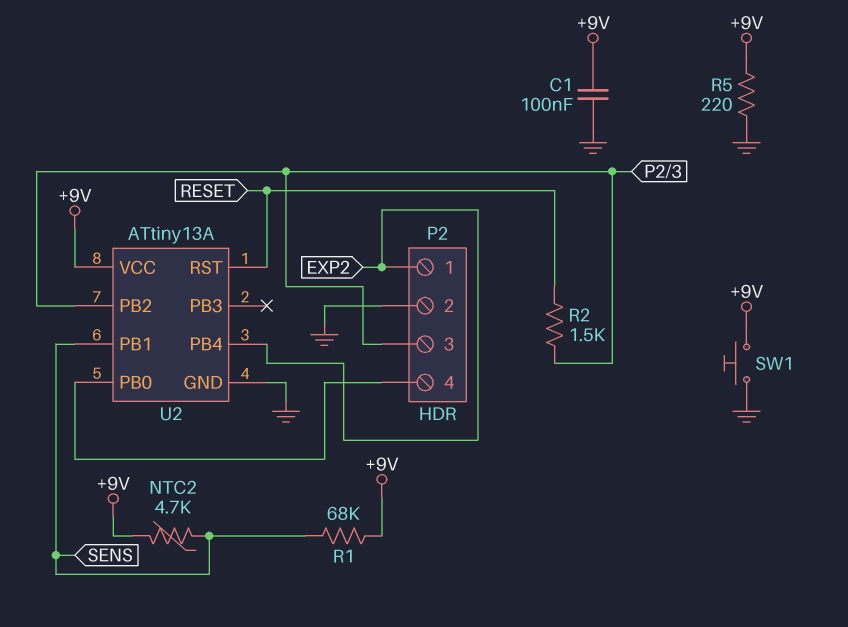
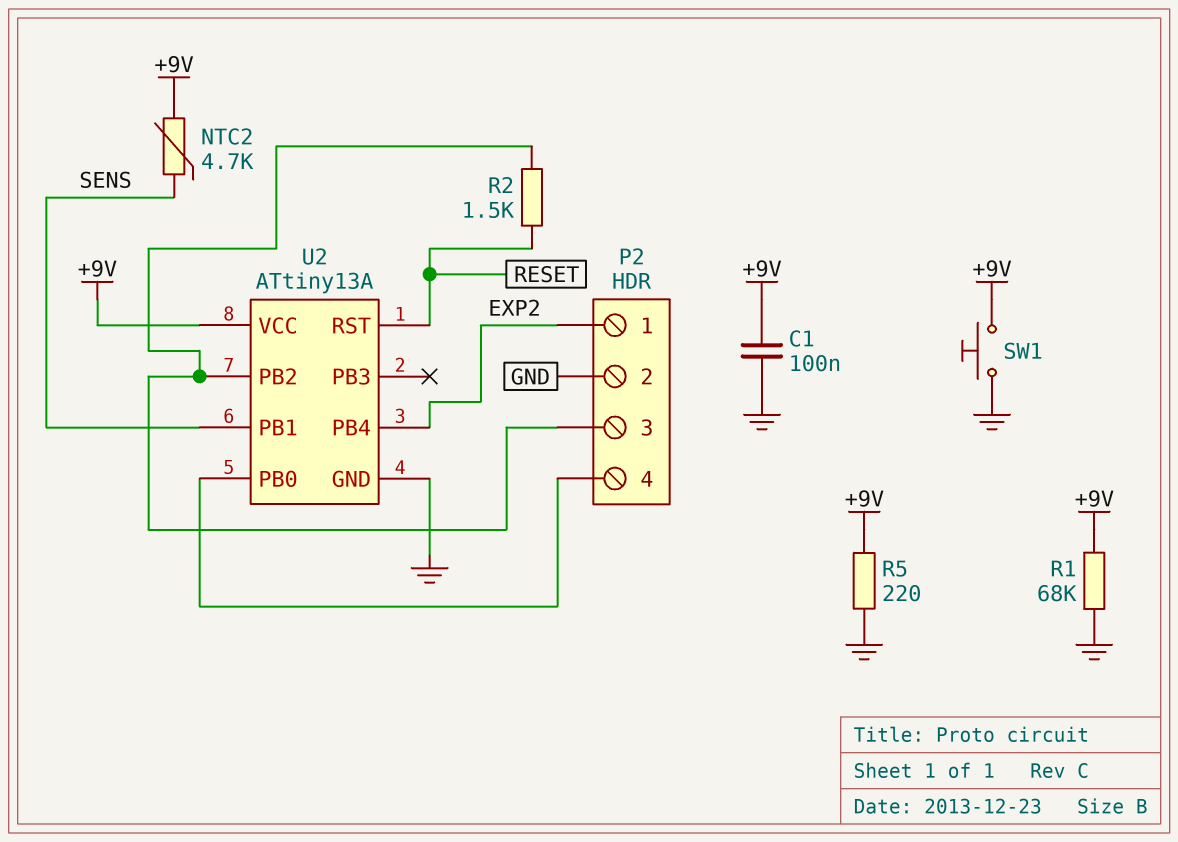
R1: 68k (+9V, SENS) -> 68k (+9V, GND)

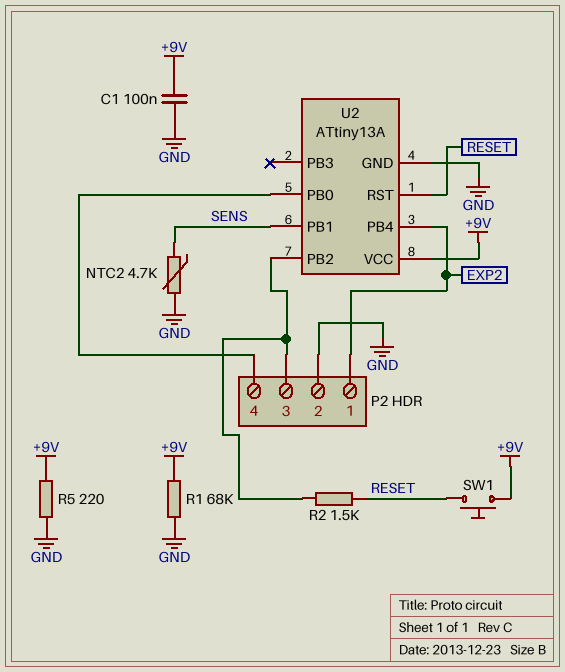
NTC2: 4.7k (+9V, SENS) -> 4.7k (GND, SENS)
SW1: button (+9V, GND) -> button (+9V, RESET)

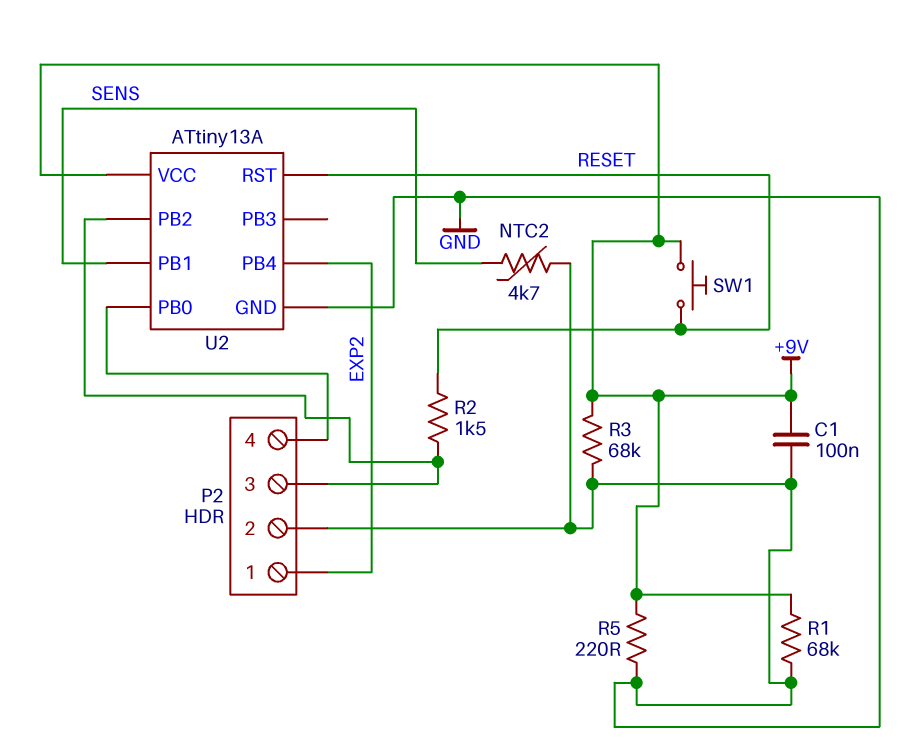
R3: none -> 68k (+9V, GND)

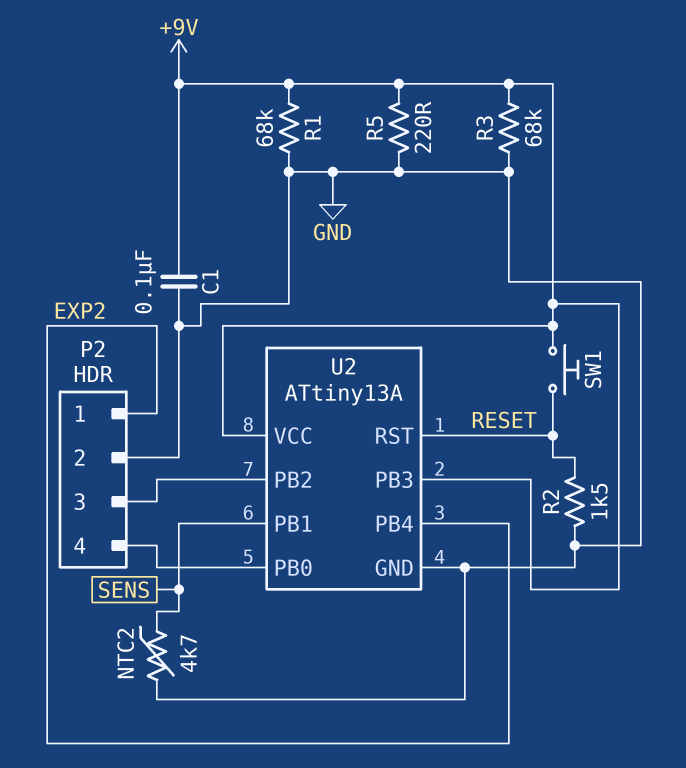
R2: 1.5k (P2/3, RESET) -> 1.5k (GND, RESET)
U2 pin PB3: none -> +9V

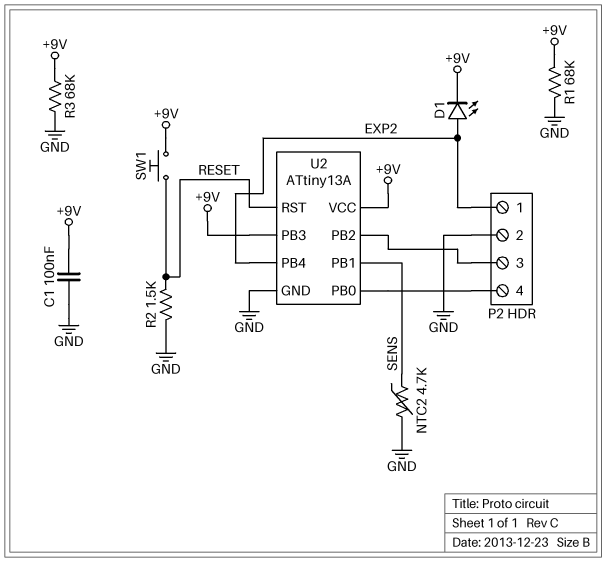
D1: none -> LED (A EXP2, K +9V)
R5: 220 (+9V, GND) -> none

